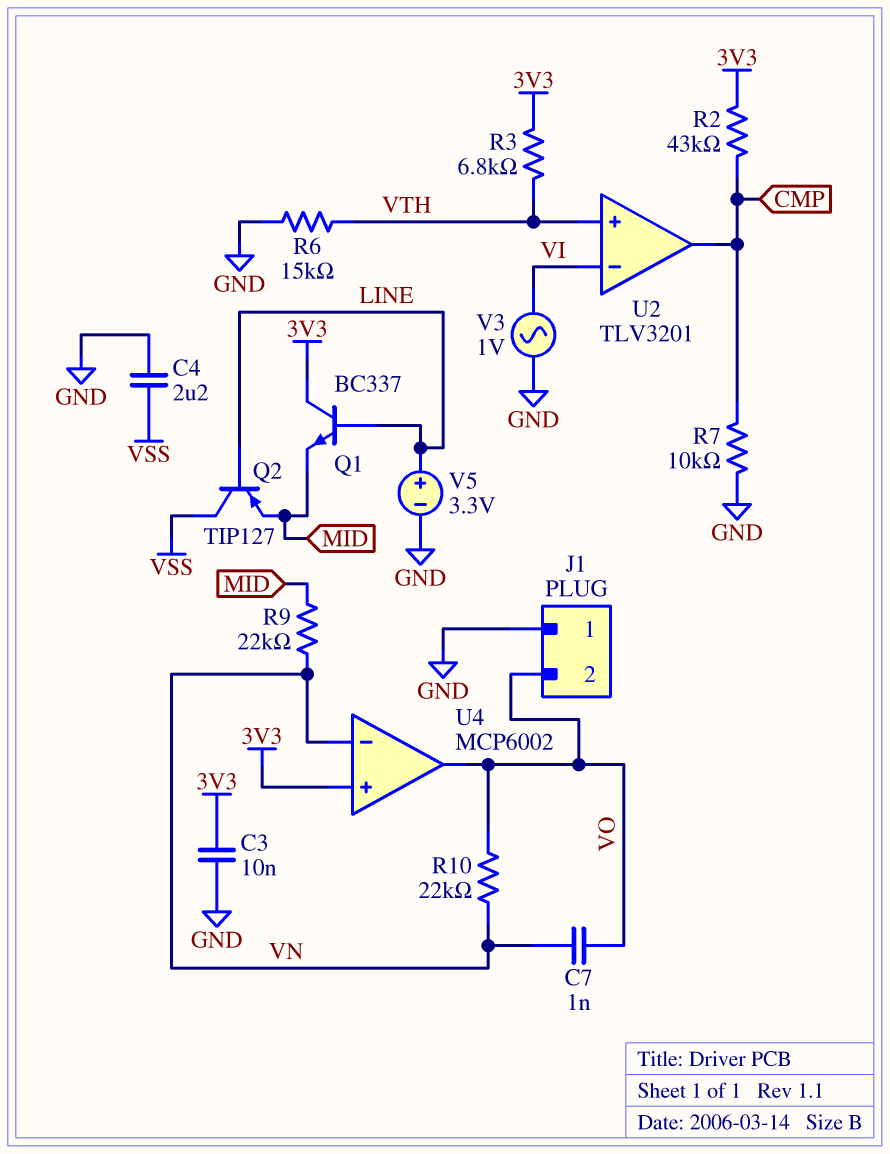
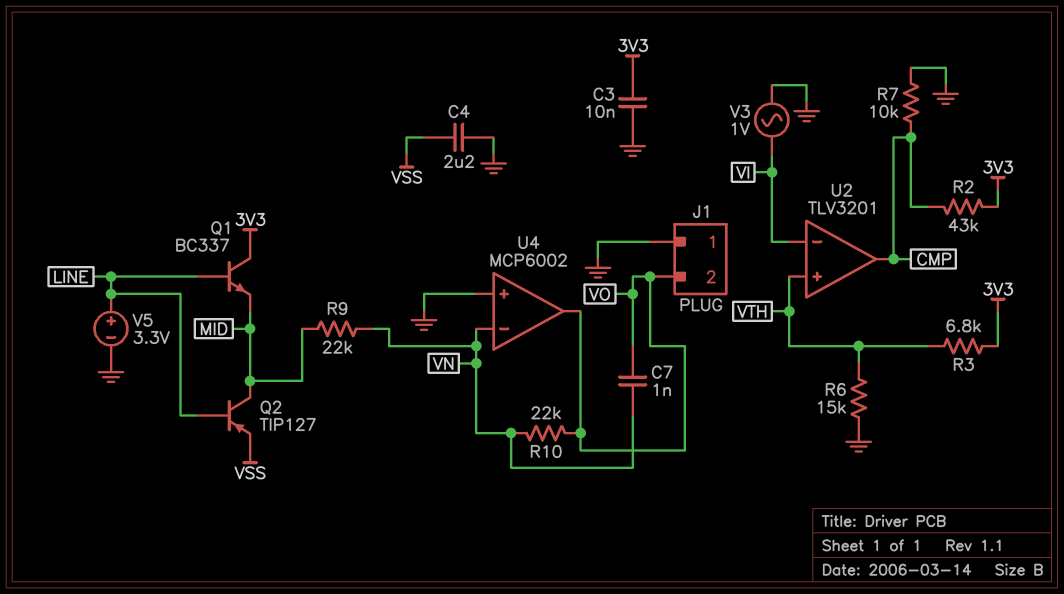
Q2: PNP TIP127 (B LINE, C VSS, E MID) -> PNP TIP127 (B LINE, C MID, E VSS)
U4 pin in+: 3V3 -> GND

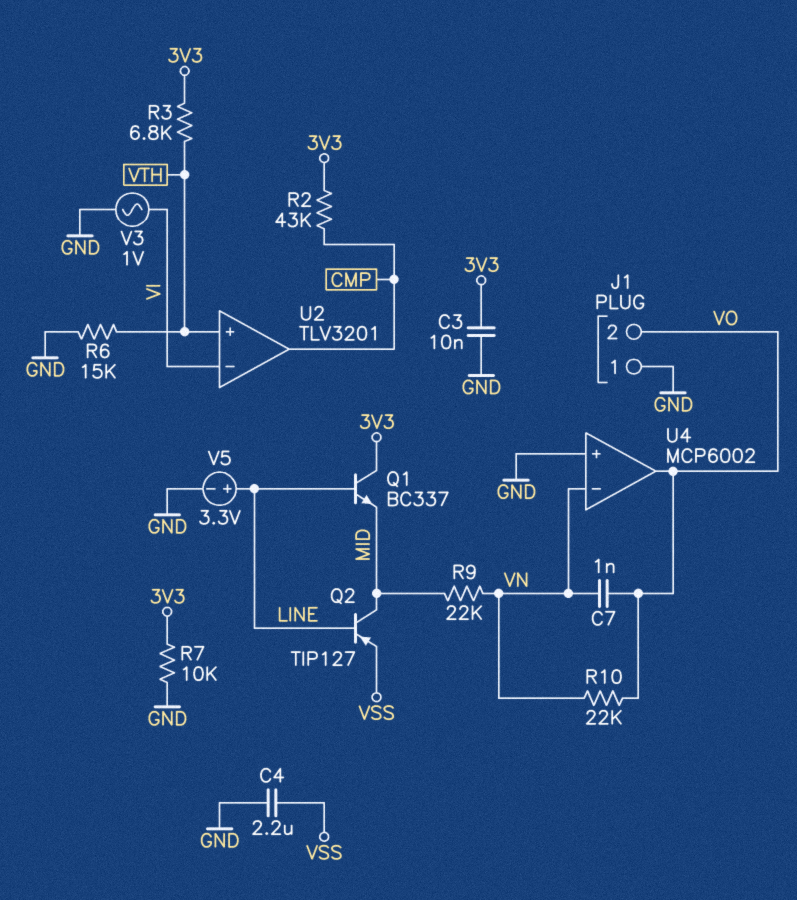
R7: 10k (CMP, GND) -> 10k (3V3, GND)

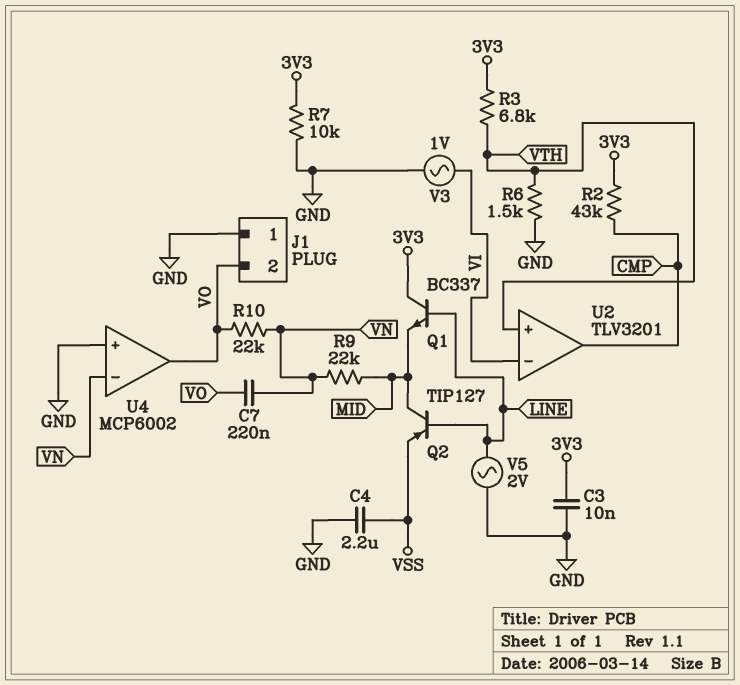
C7: 1nF (VN, VO) -> 220nF (VN, VO)
R6: 15k (GND, VTH) -> 1.5k (GND, VTH)
V5: 3.3V (plus LINE, minus GND) -> AC 2V (GND, LINE)

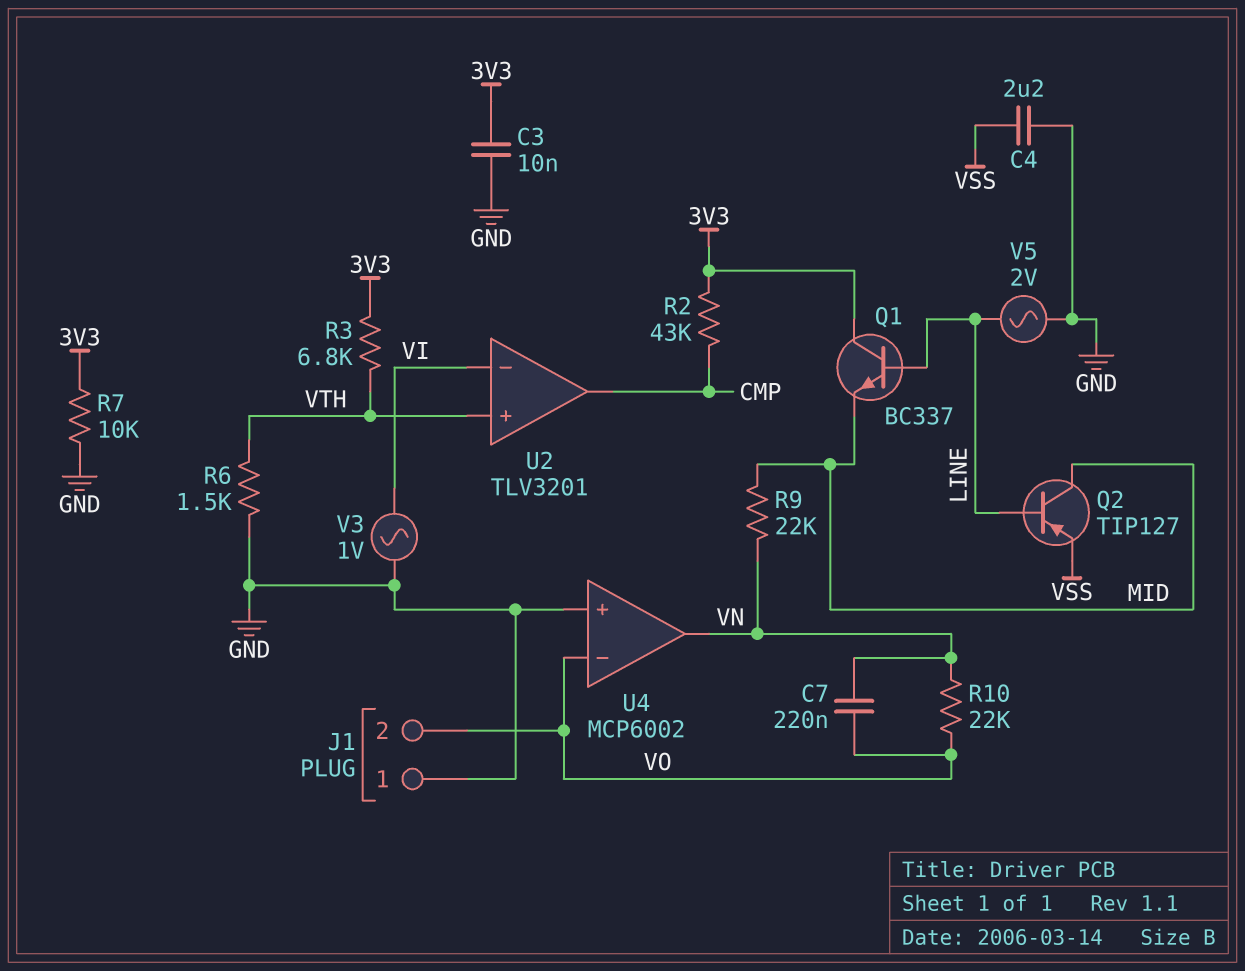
U4 pin in-: VN -> VO
U4 pin out: VO -> VN

